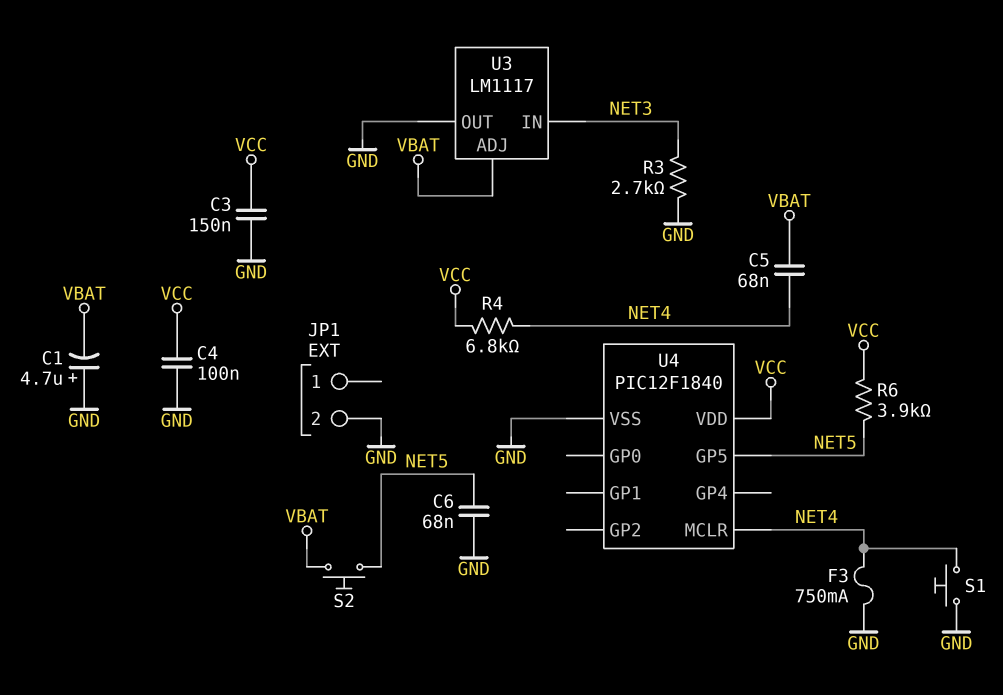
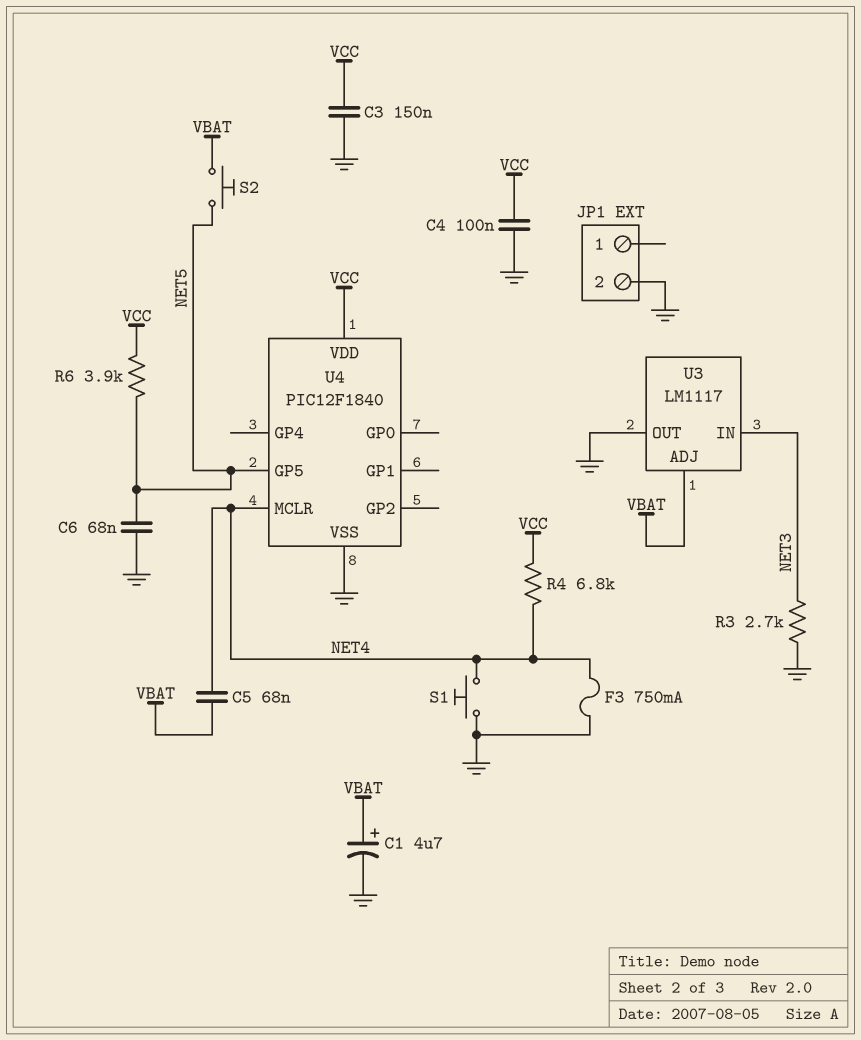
C1: 4.7uF (plus GND, minus VBAT) -> 4.7uF (plus VBAT, minus GND)

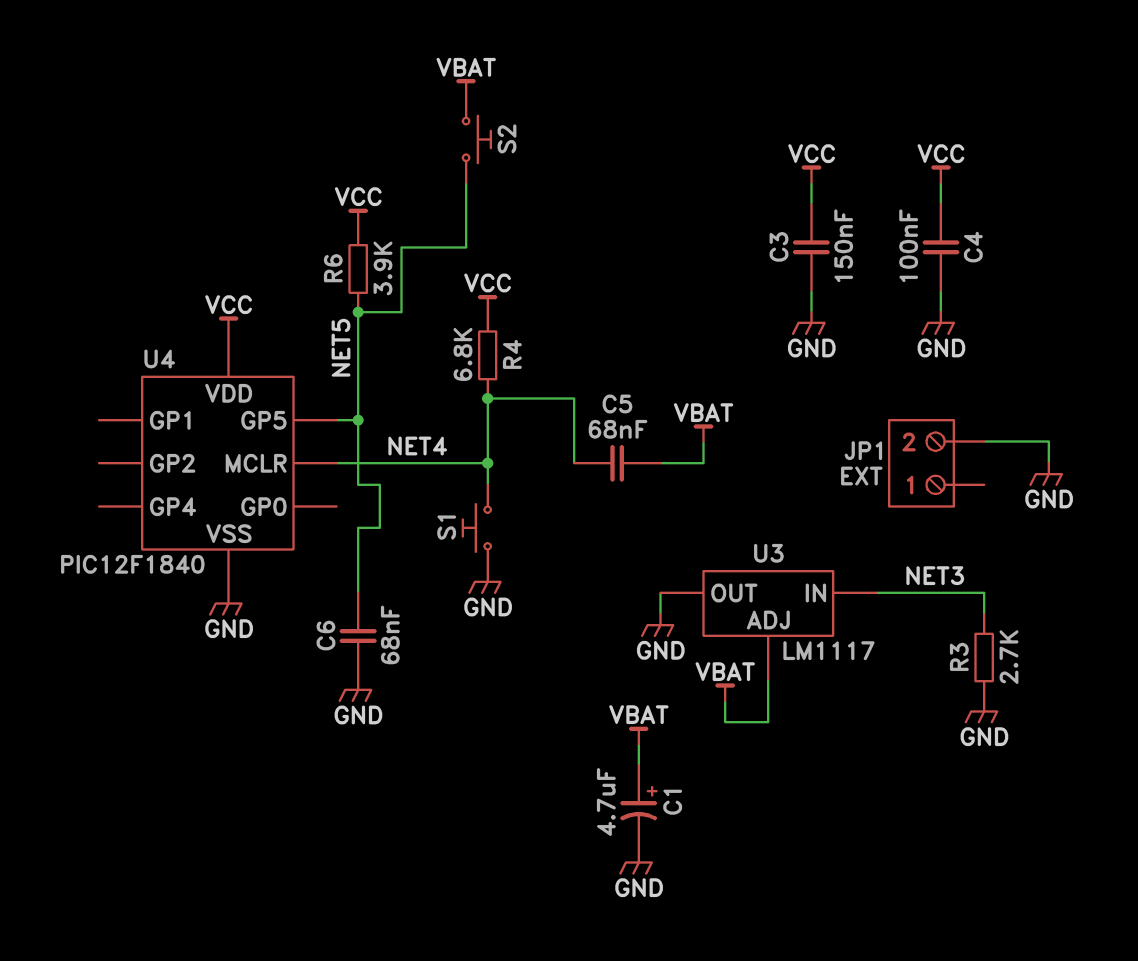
F3: 750mA (GND, NET4) -> none

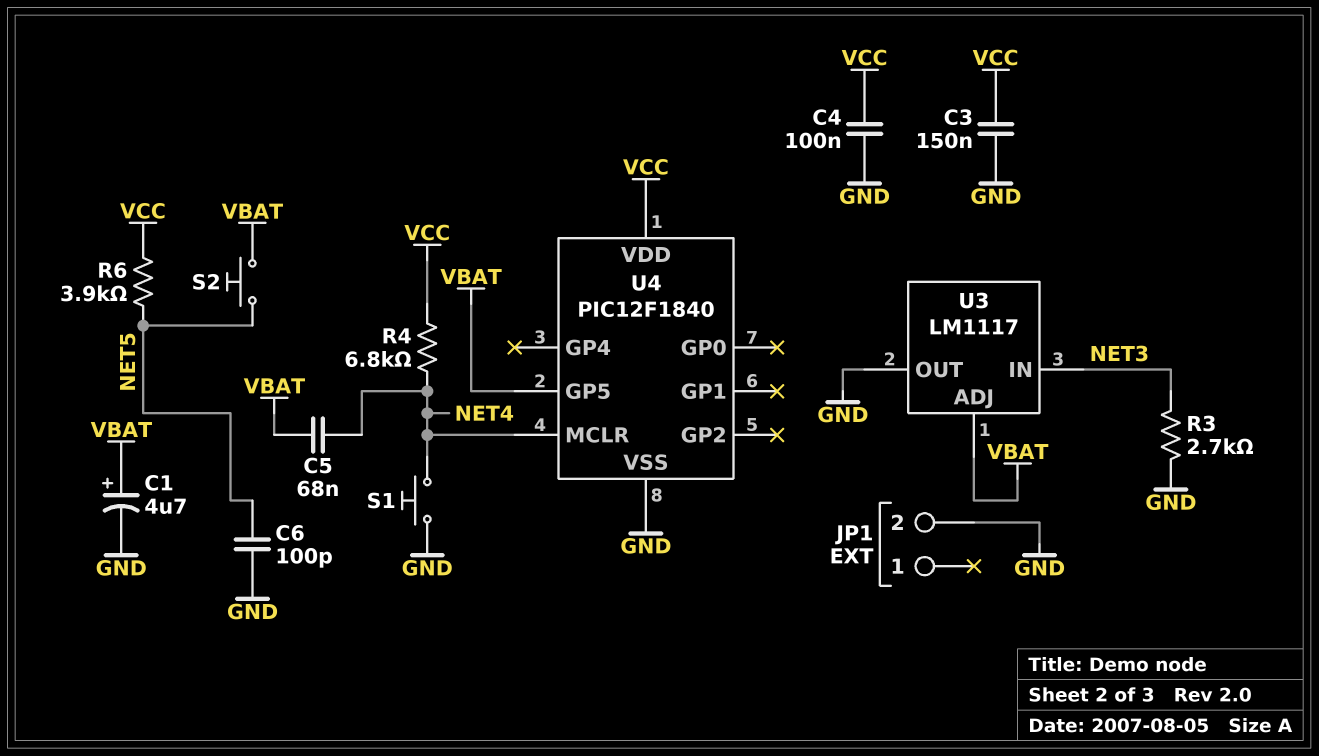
C6: 68nF (GND, NET5) -> 100pF (GND, NET5)
U4 pin GP5: NET5 -> VBAT

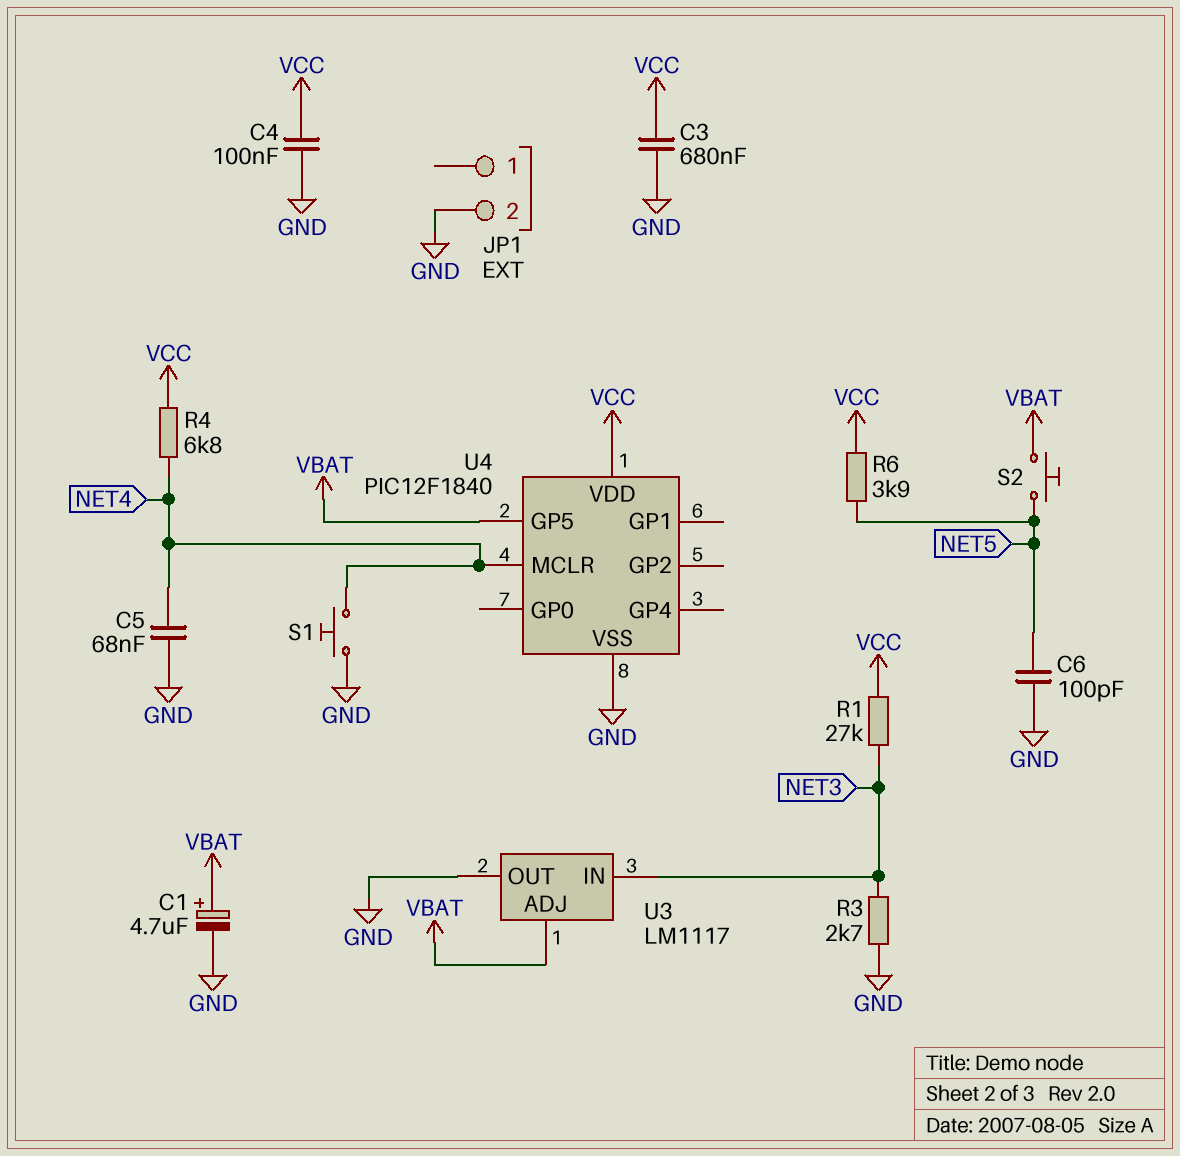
C3: 150nF (GND, VCC) -> 680nF (GND, VCC)
C5: 68nF (NET4, VBAT) -> 68nF (GND, NET4)
R1: none -> 27k (NET3, VCC)

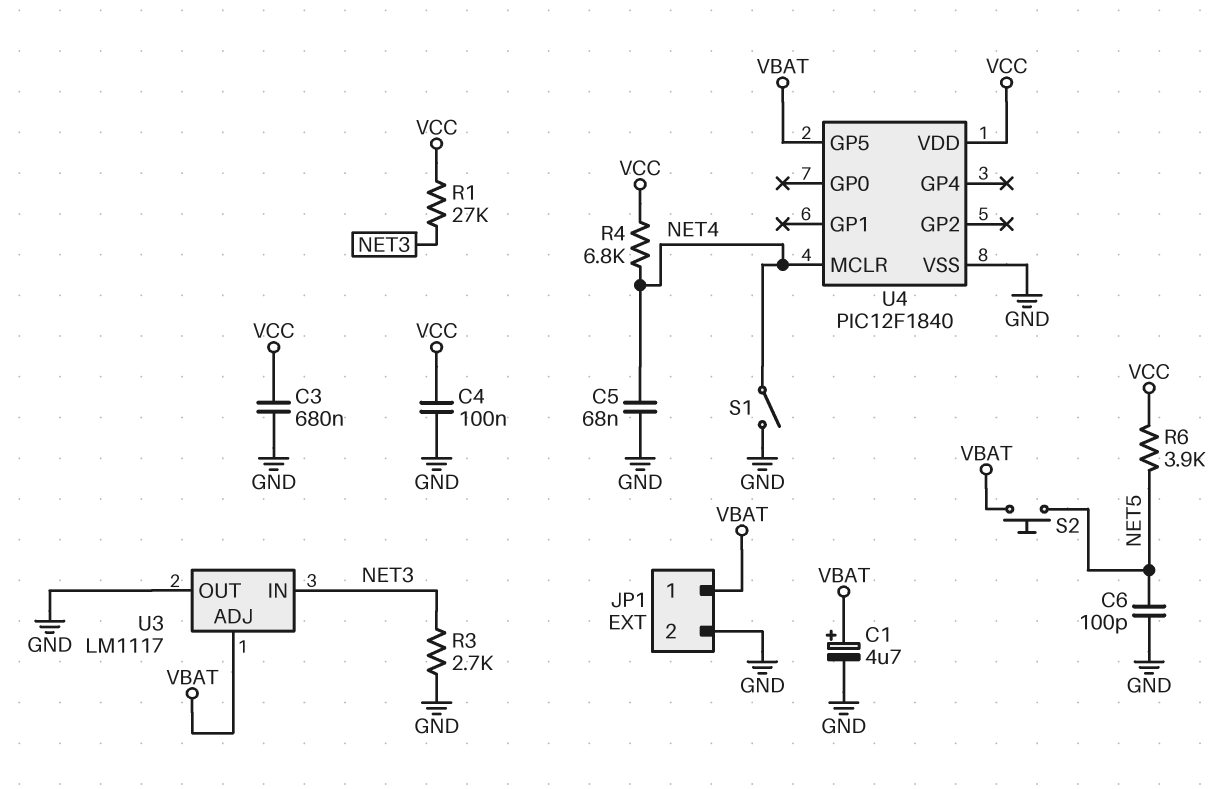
JP1 pin 1: none -> VBAT
S1: button (GND, NET4) -> switch (GND, NET4)

